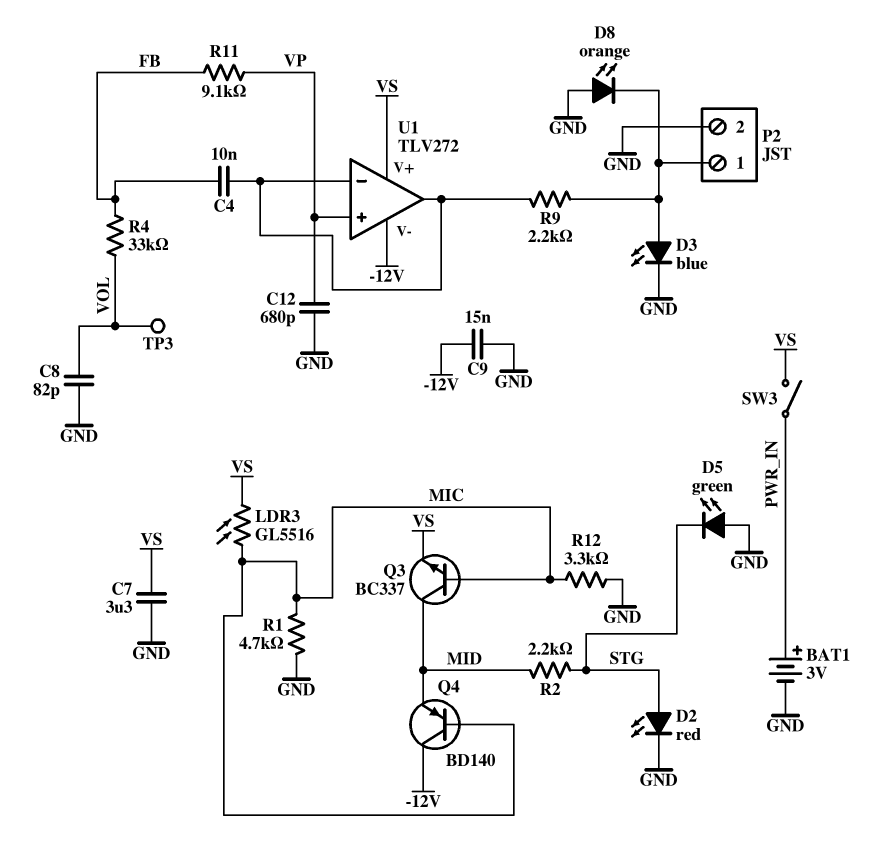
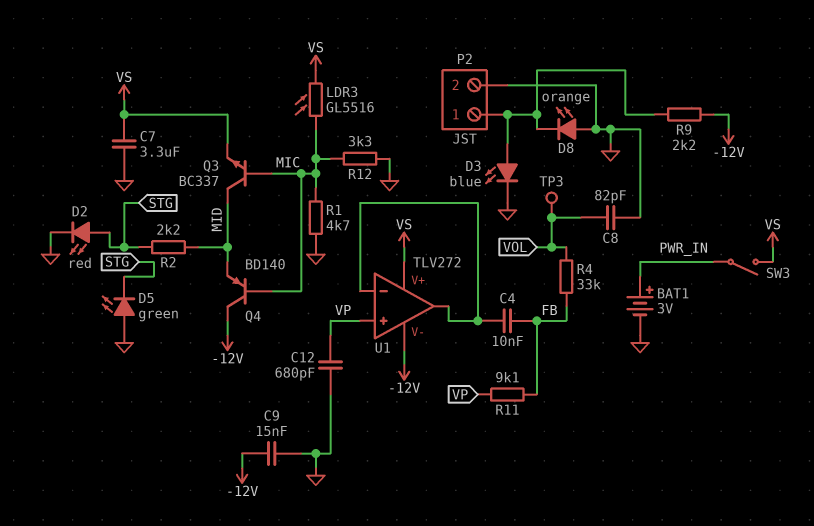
R9: 2.2k (P2/1, U1/in-) -> 2.2k (-12V, P2/1)

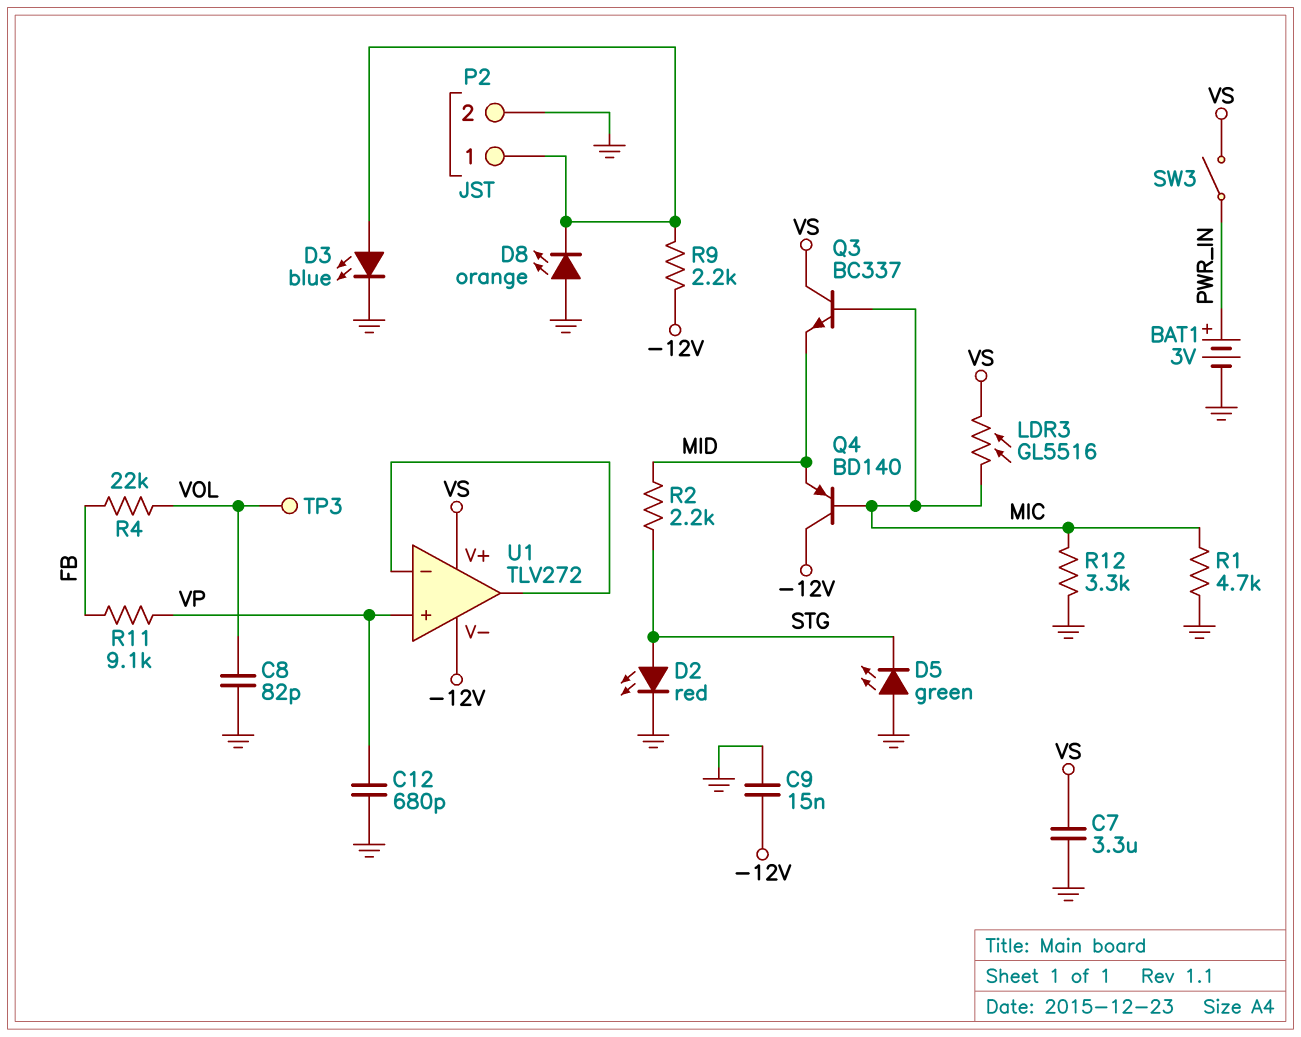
C4: 10nF (FB, U1/in-) -> none
Q3: NPN BC337 (B MIC, C MID, E VS) -> NPN BC337 (B MIC, C VS, E MID)
R4: 33k (FB, VOL) -> 22k (FB, VOL)

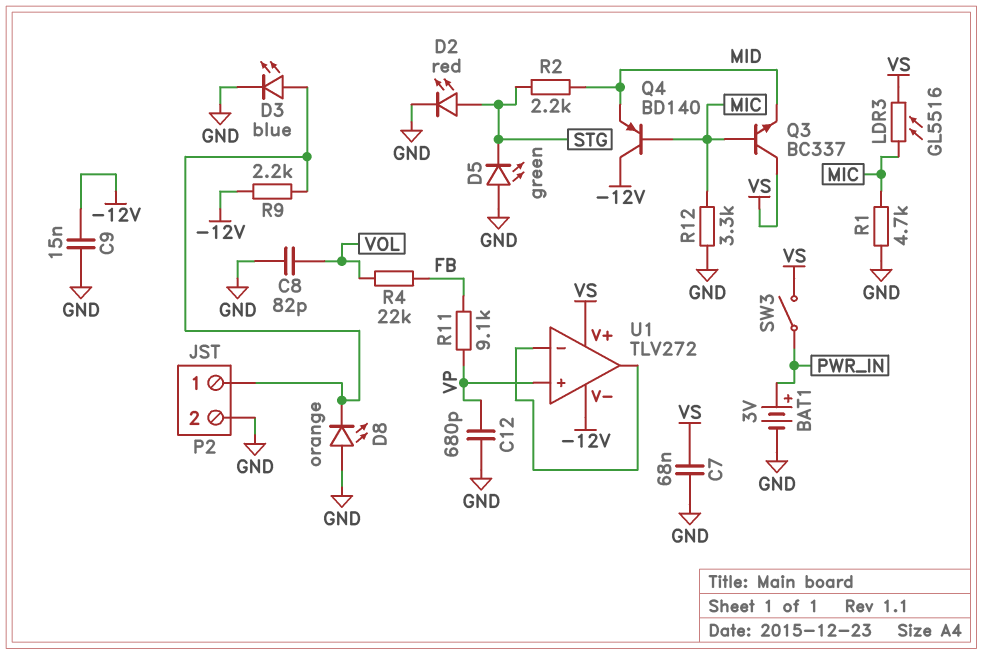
C7: 3.3uF (GND, VS) -> 68nF (GND, VS)
TP3: test point (VOL) -> none

